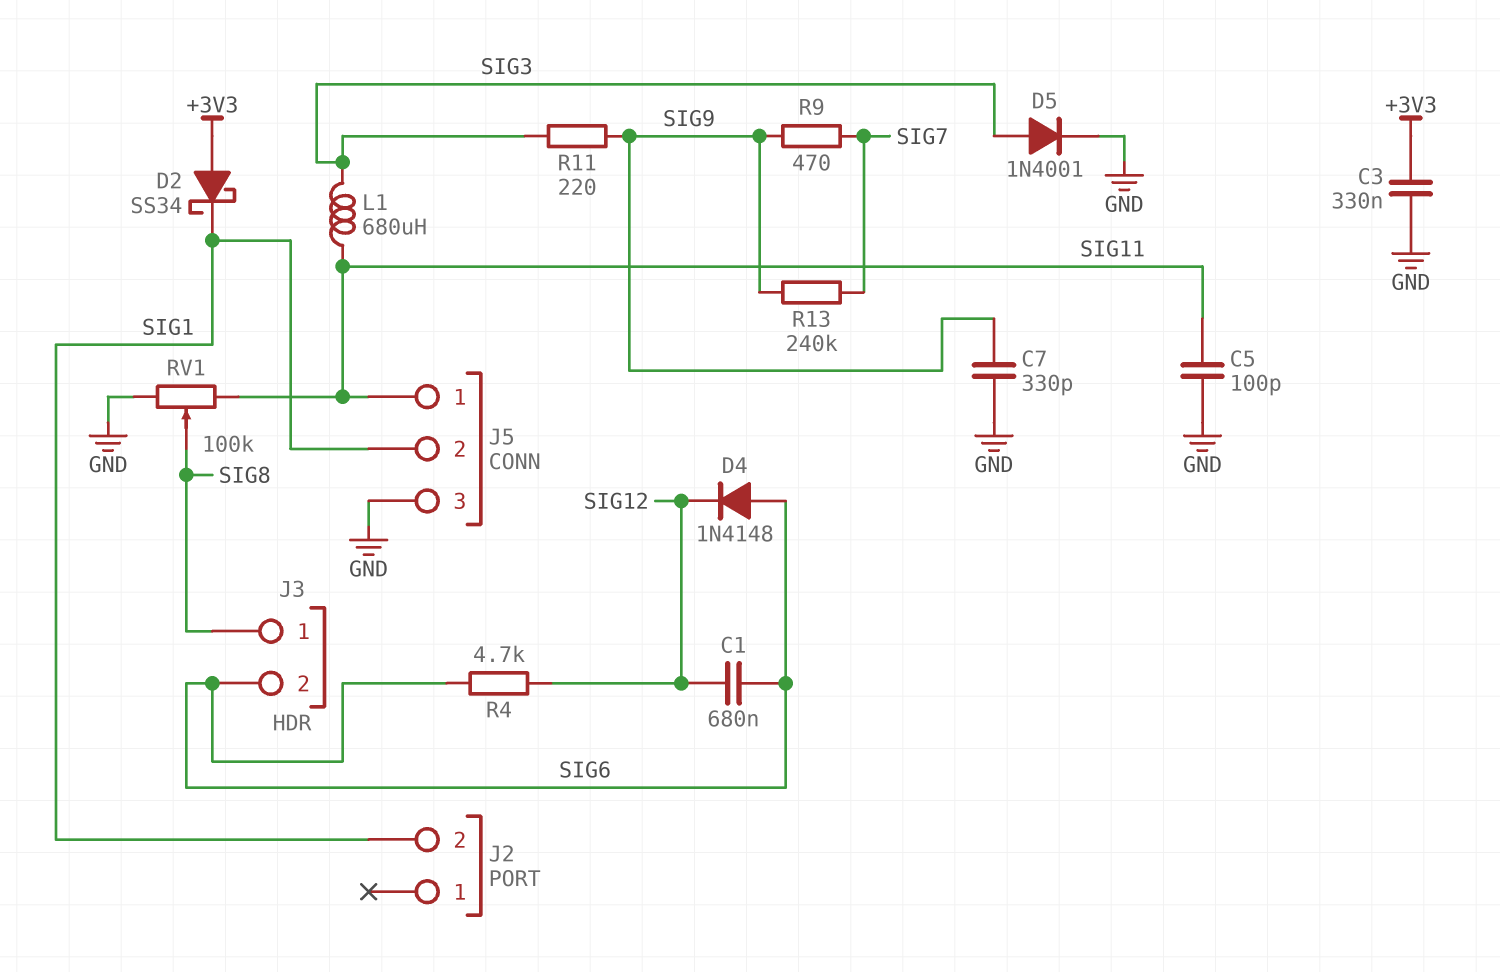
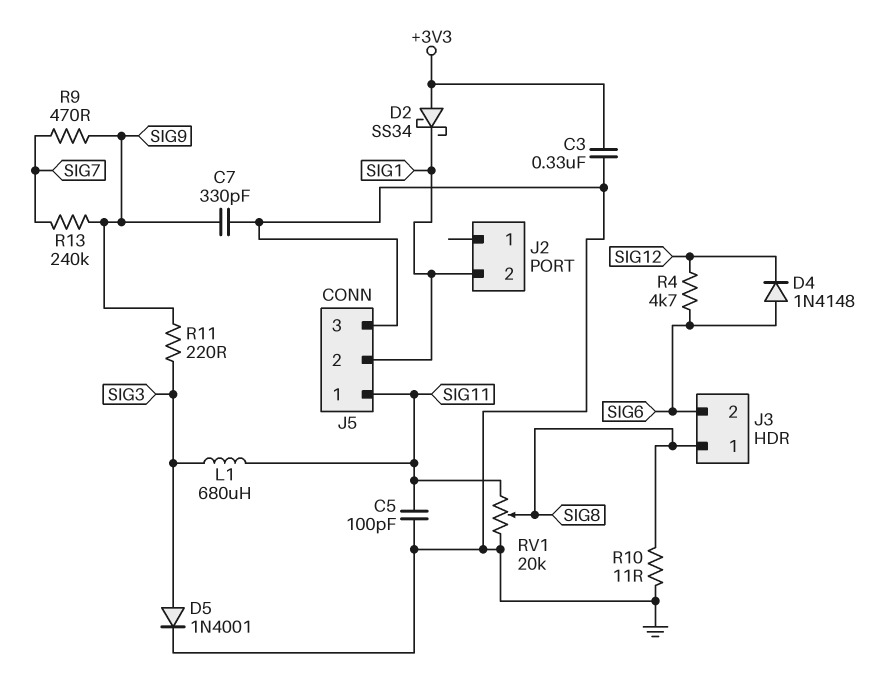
C1: 680nF (SIG6, SIG12) -> none
R10: none -> 11 (GND, SIG8)
RV1: 100k (GND, SIG11, wiper SIG8) -> 20k (GND, SIG11, wiper SIG8)

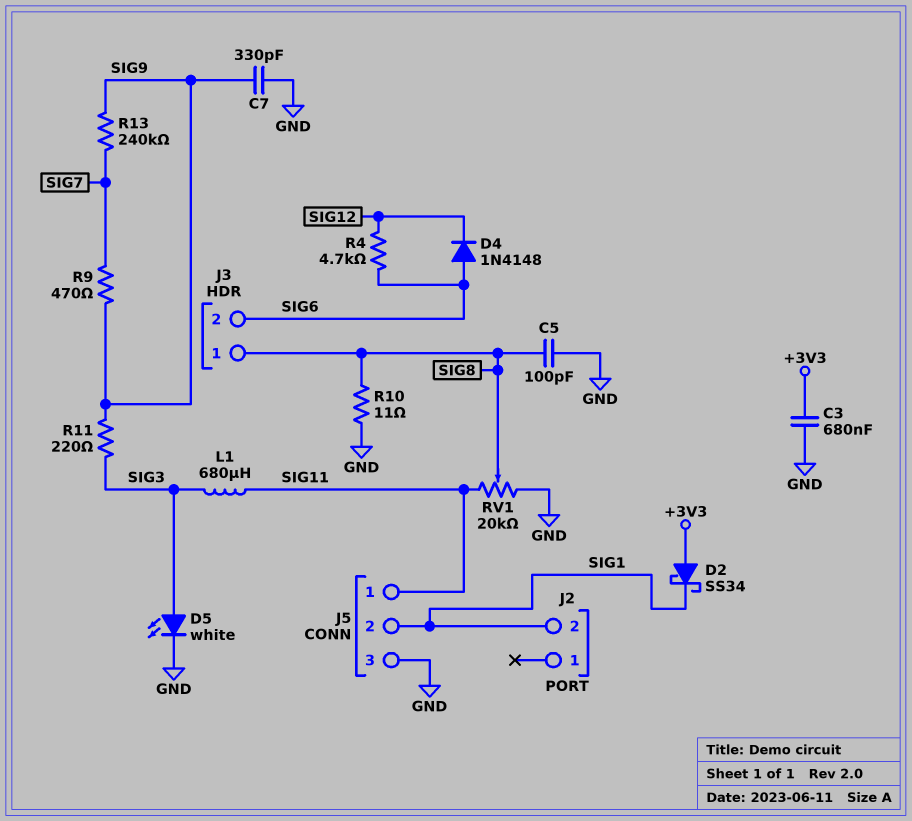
C3: 330nF (+3V3, GND) -> 680nF (+3V3, GND)
C5: 100pF (GND, SIG11) -> 100pF (GND, SIG8)
D5: diode 1N4001 (A SIG3, K GND) -> LED white (A SIG3, K GND)

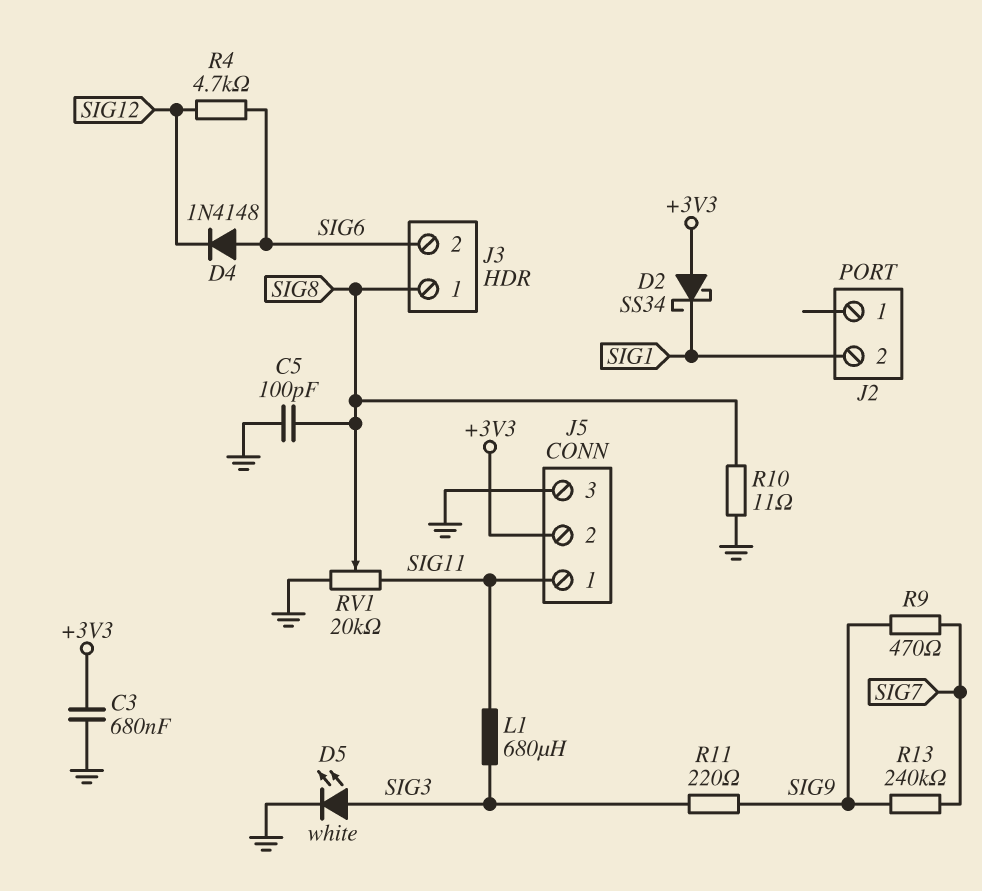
C7: 330pF (GND, SIG9) -> none
J5 pin 2: SIG1 -> +3V3

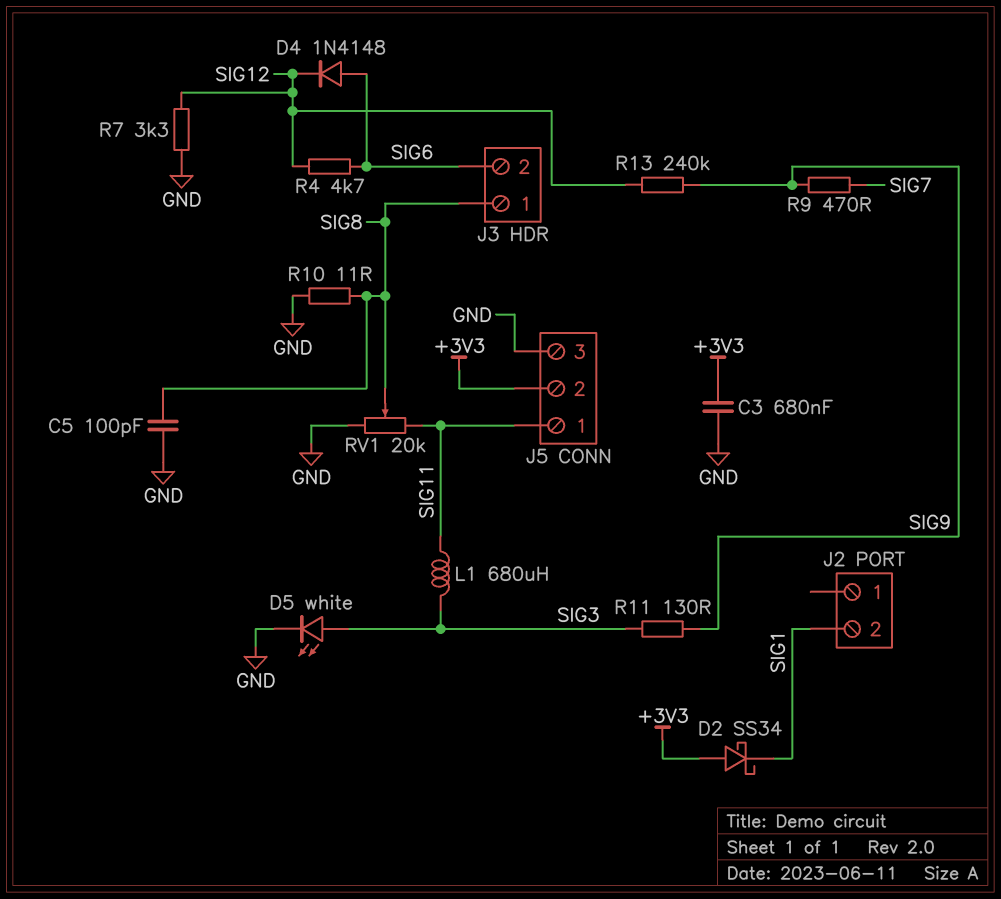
R7: none -> 3.3k (GND, SIG12)
R11: 220 (SIG3, SIG9) -> 130 (SIG3, SIG9)
R13: 240k (SIG7, SIG9) -> 240k (SIG9, SIG12)

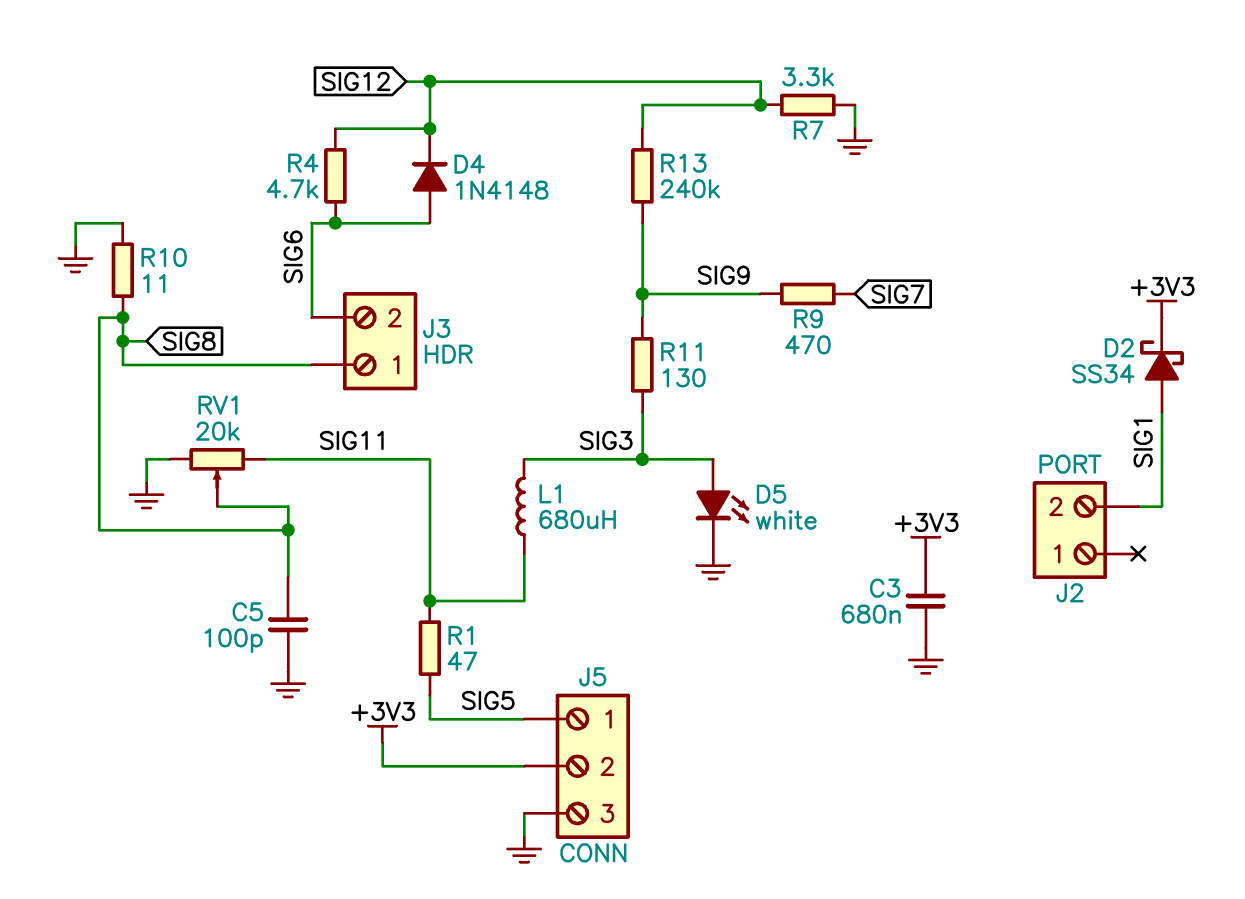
D2: schottky SS34 (A +3V3, K SIG1) -> schottky SS34 (A SIG1, K +3V3)
J5 pin 1: SIG11 -> SIG5
R1: none -> 47 (SIG5, SIG11)

